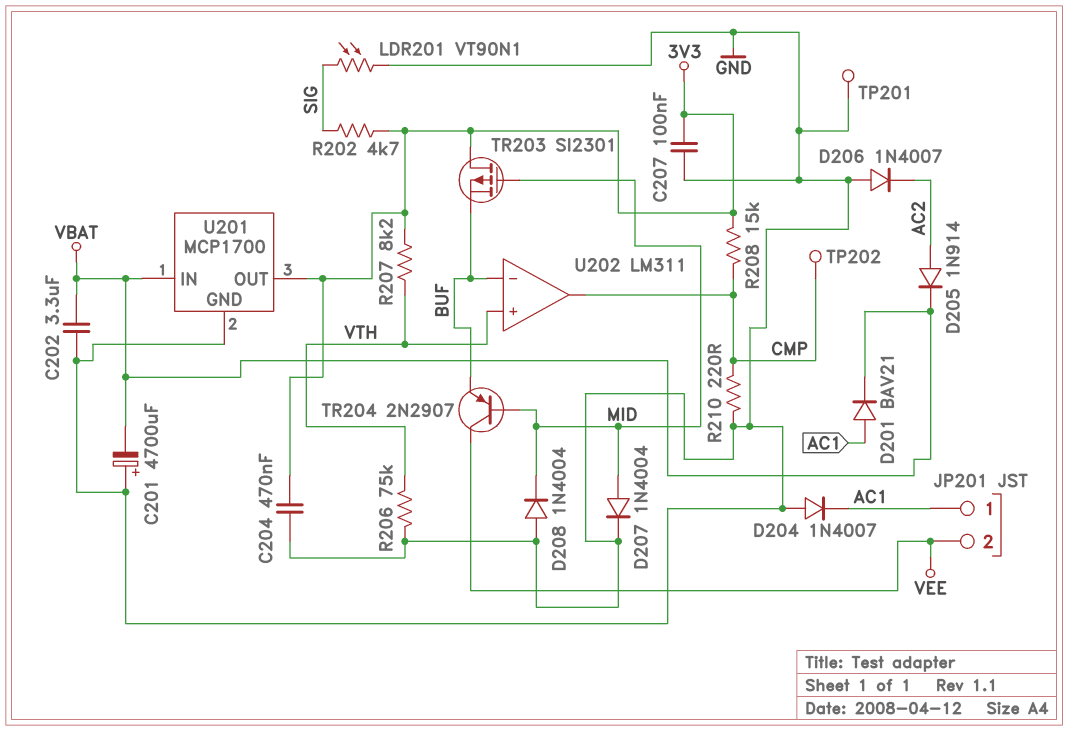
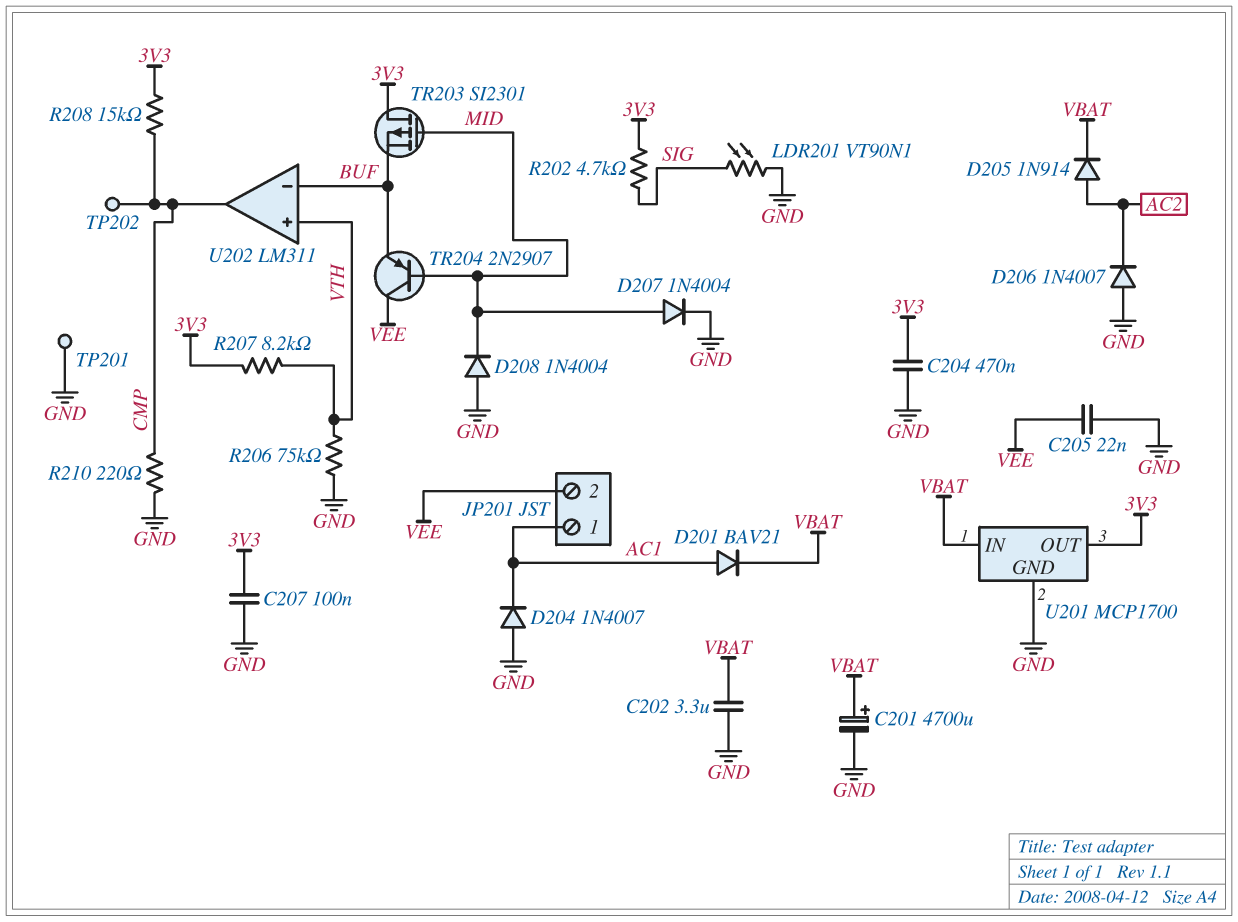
C201: 4700uF (plus GND, minus VBAT) -> 4700uF (plus VBAT, minus GND)
C205: none -> 22nF (GND, VEE)

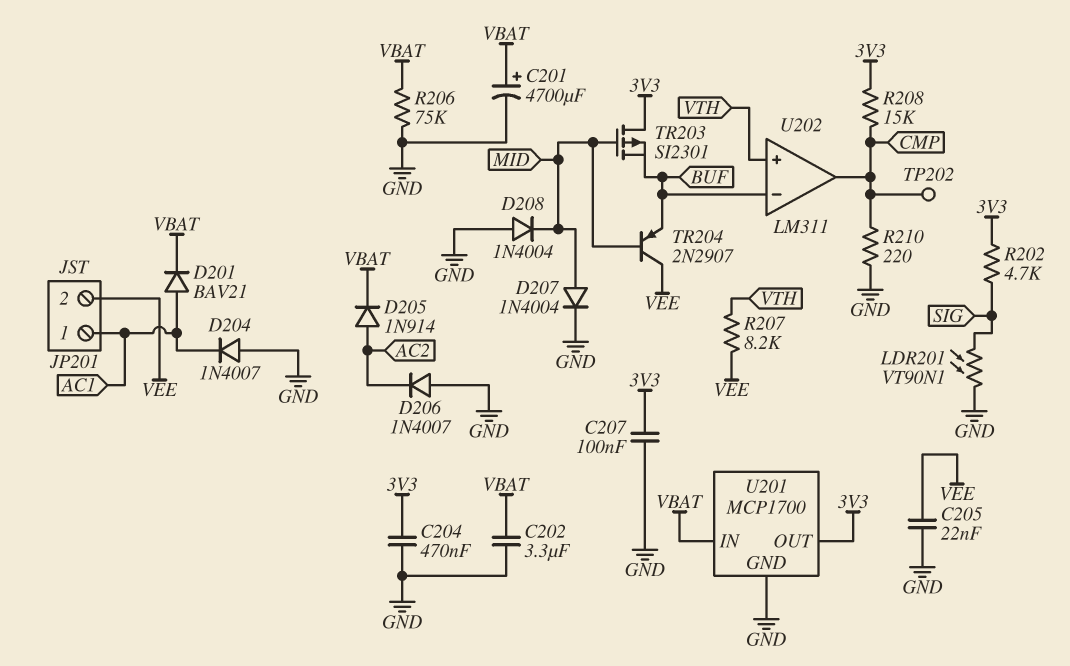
R206: 75k (GND, VTH) -> 75k (GND, VBAT)
R207: 8.2k (3V3, VTH) -> 8.2k (VEE, VTH)
TP201: test point (GND) -> none

